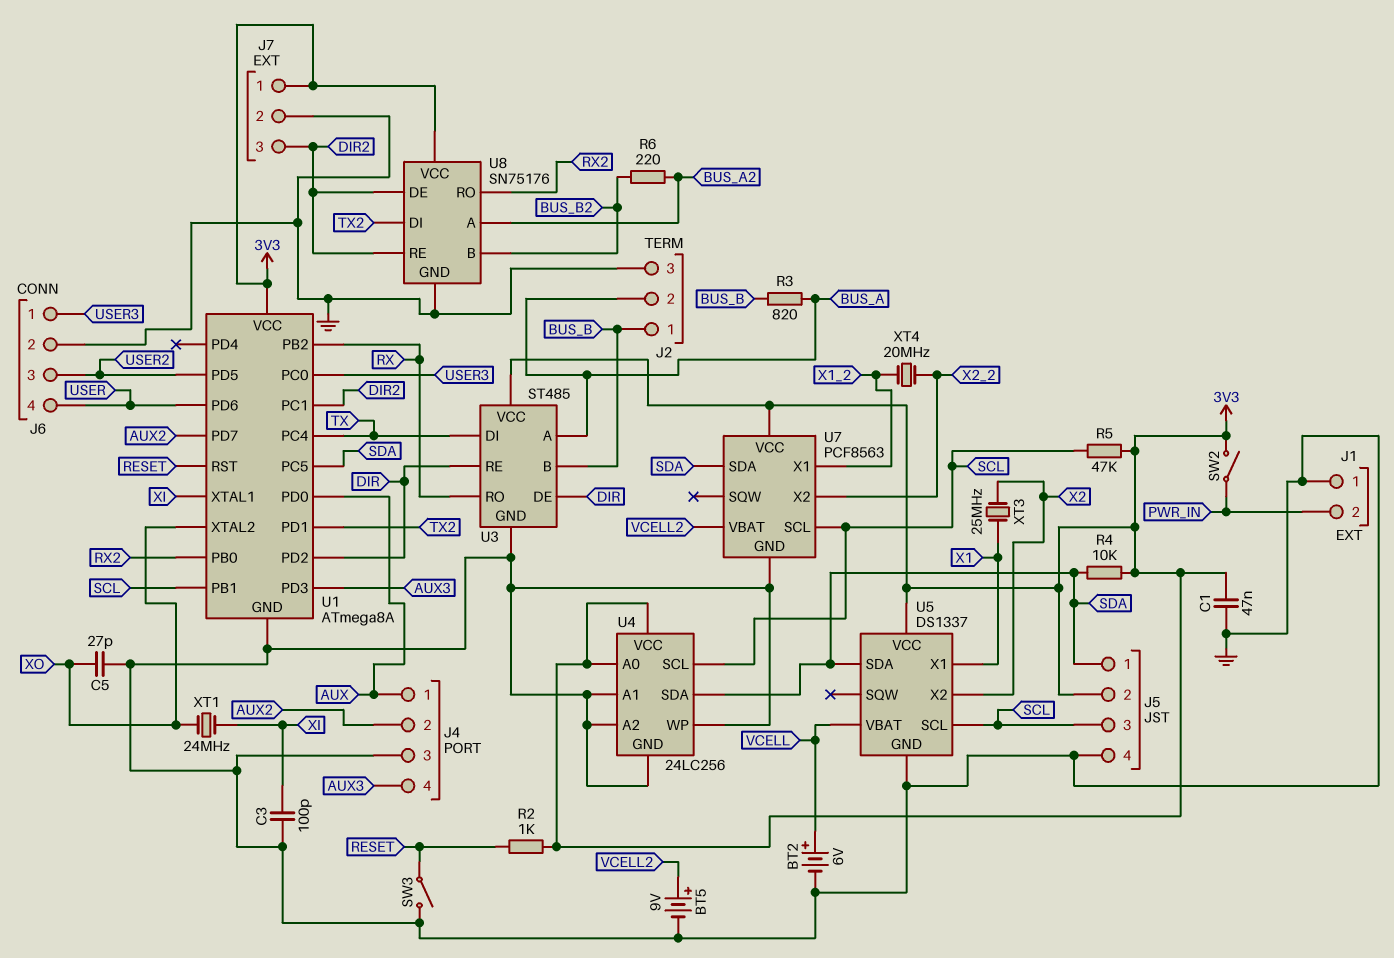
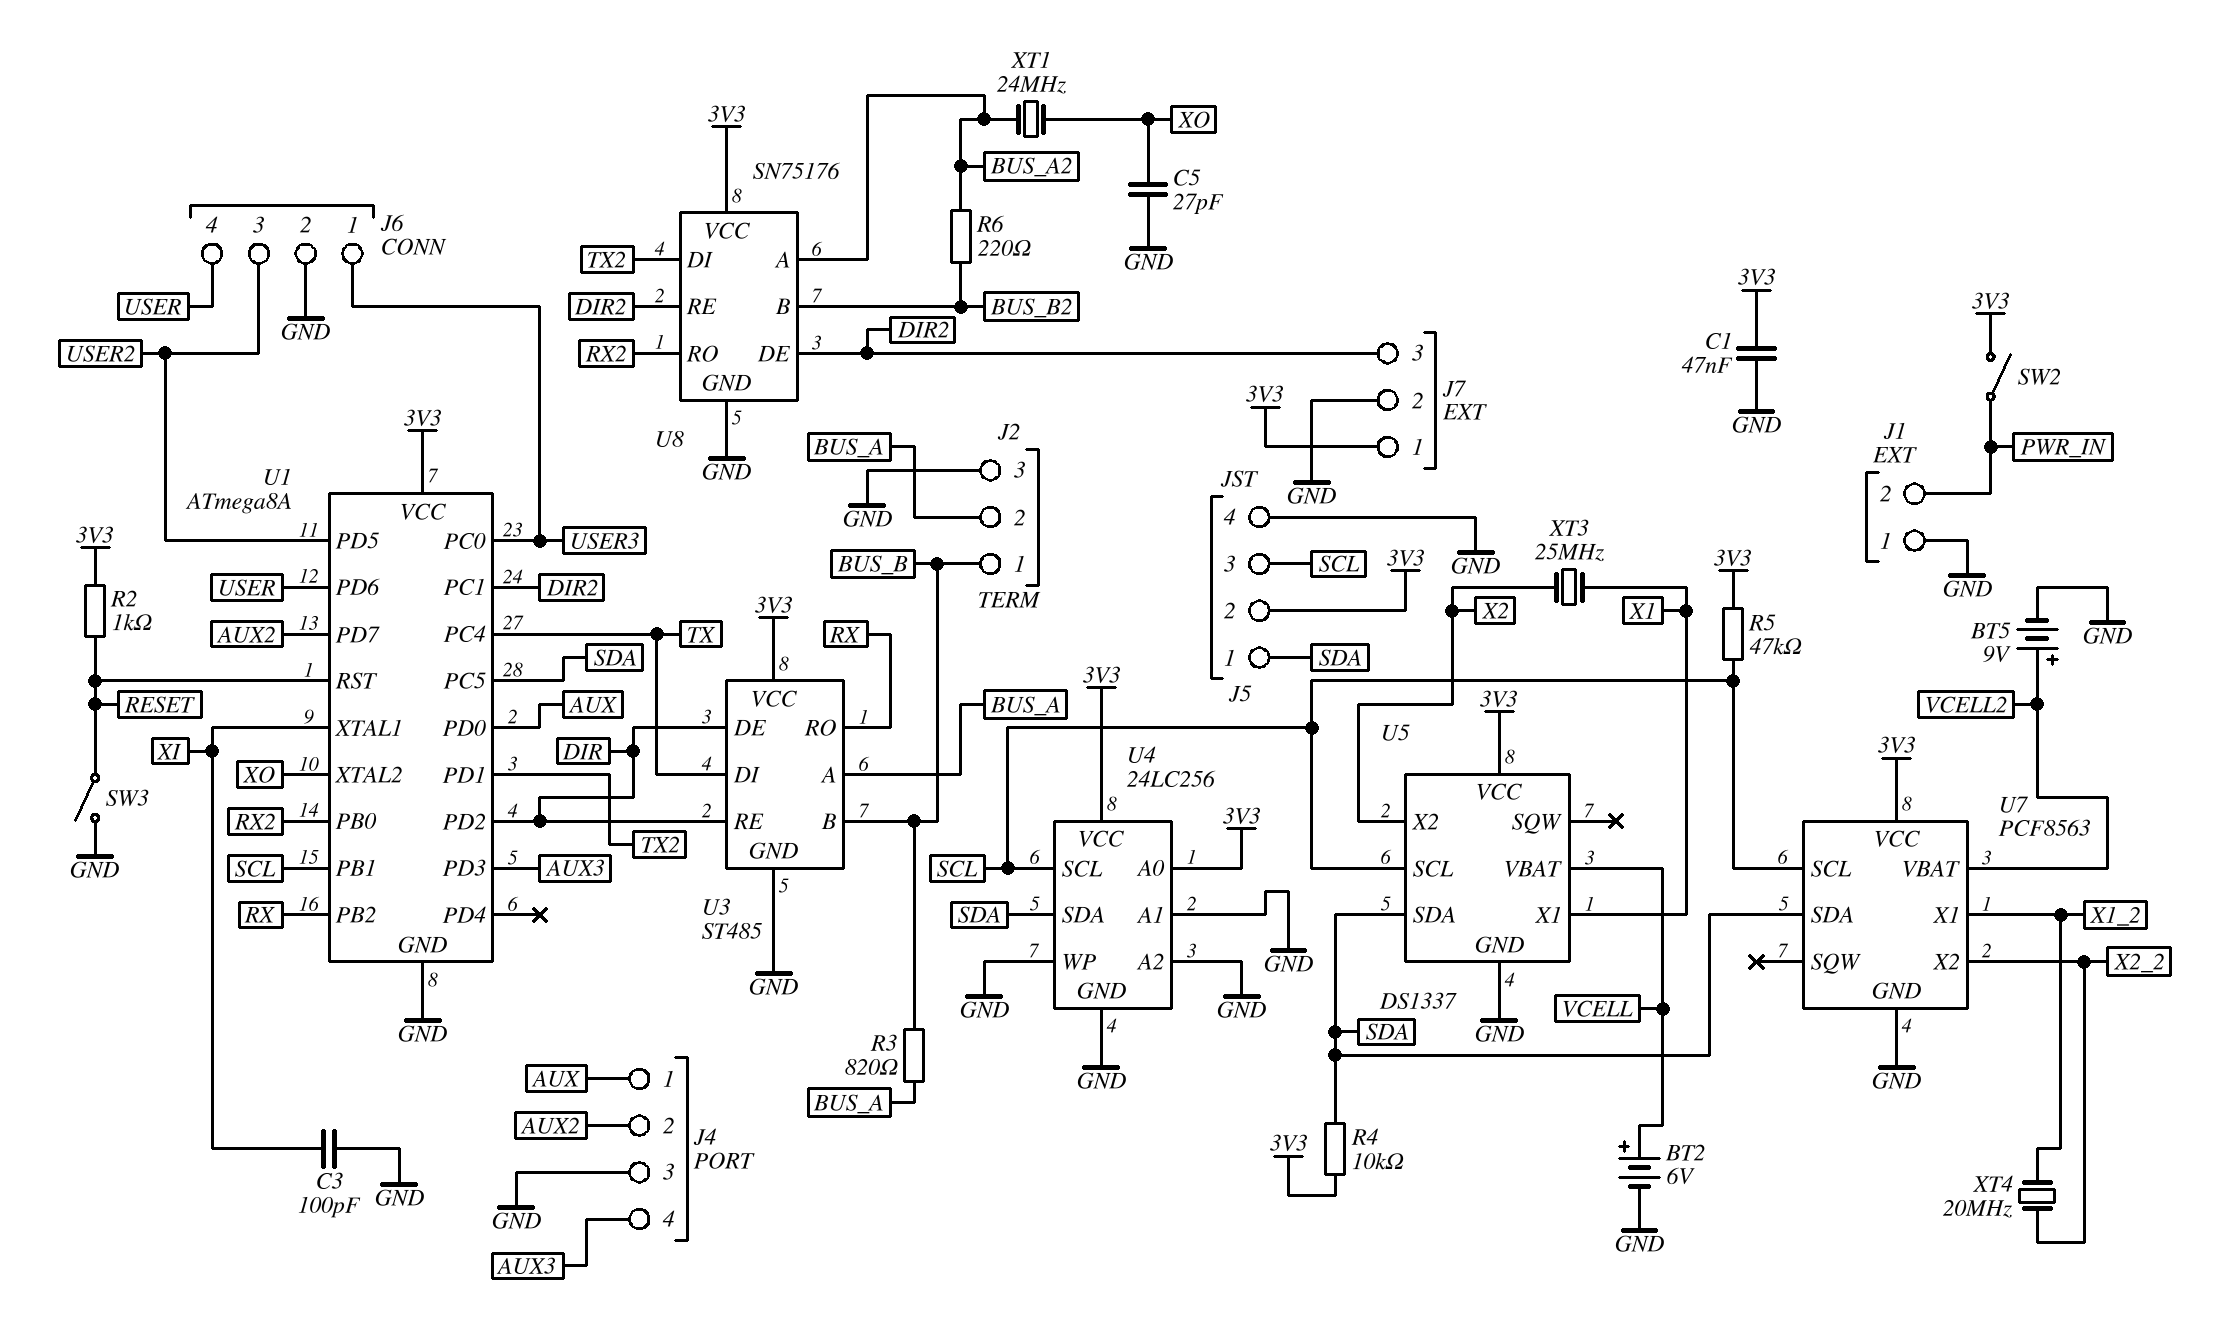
XT1: 24MHz (XI, XO) -> 24MHz (BUS_A2, XO)

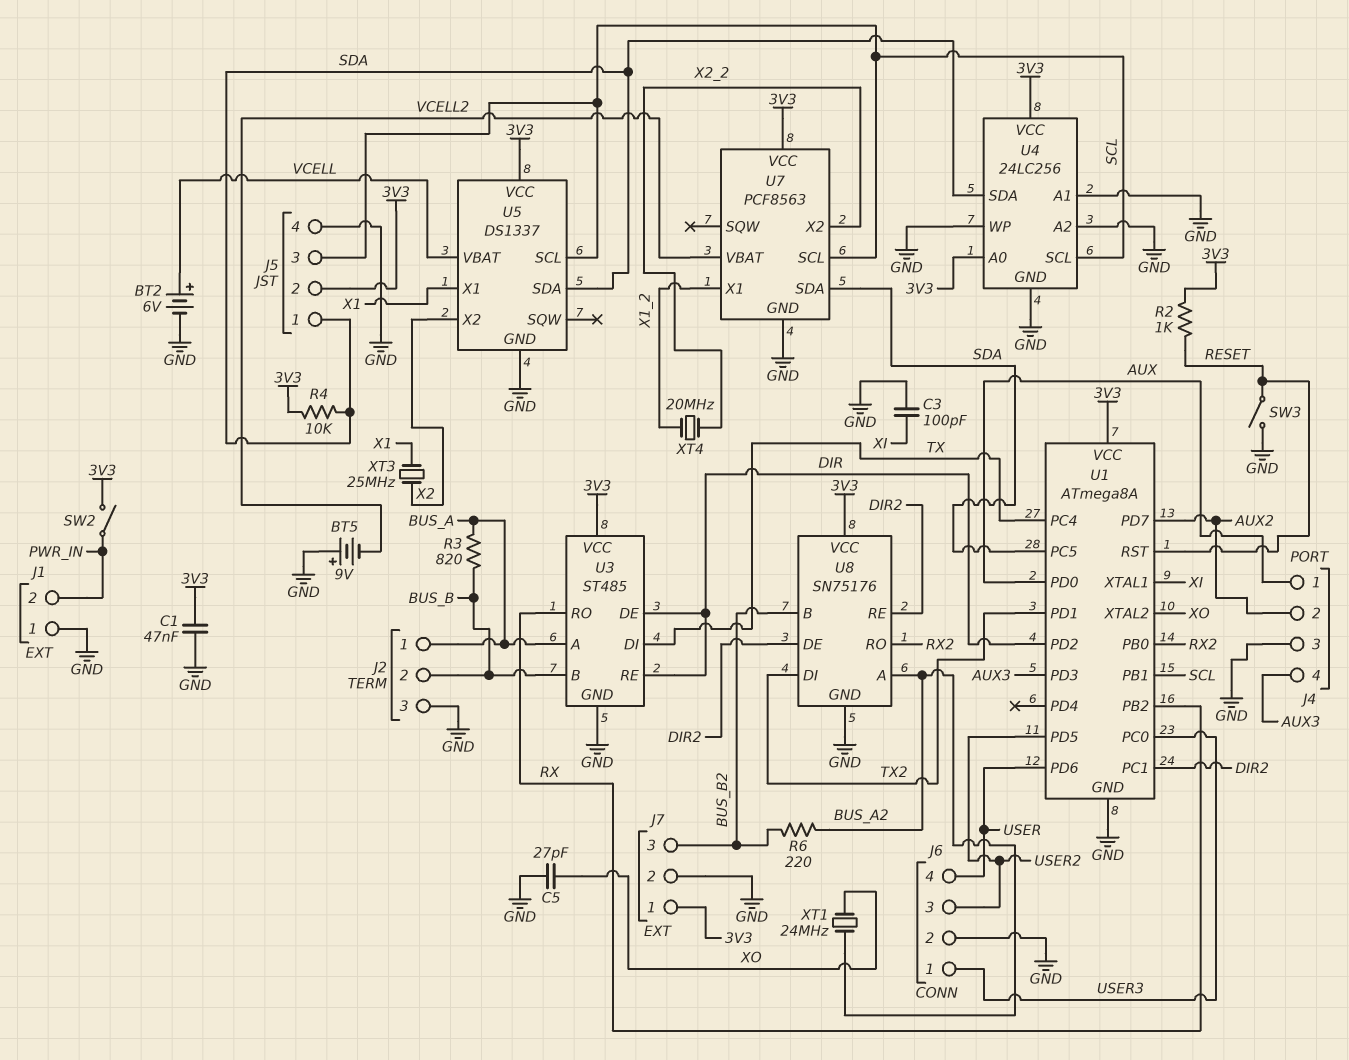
BT5: 9V (plus VCELL2, minus GND) -> 9V (plus GND, minus VCELL2)
J2 pin 1: BUS_B -> BUS_A
J2 pin 2: BUS_A -> BUS_B
J7 pin 3: DIR2 -> BUS_B2
R5: 47k (3V3, SCL) -> none

